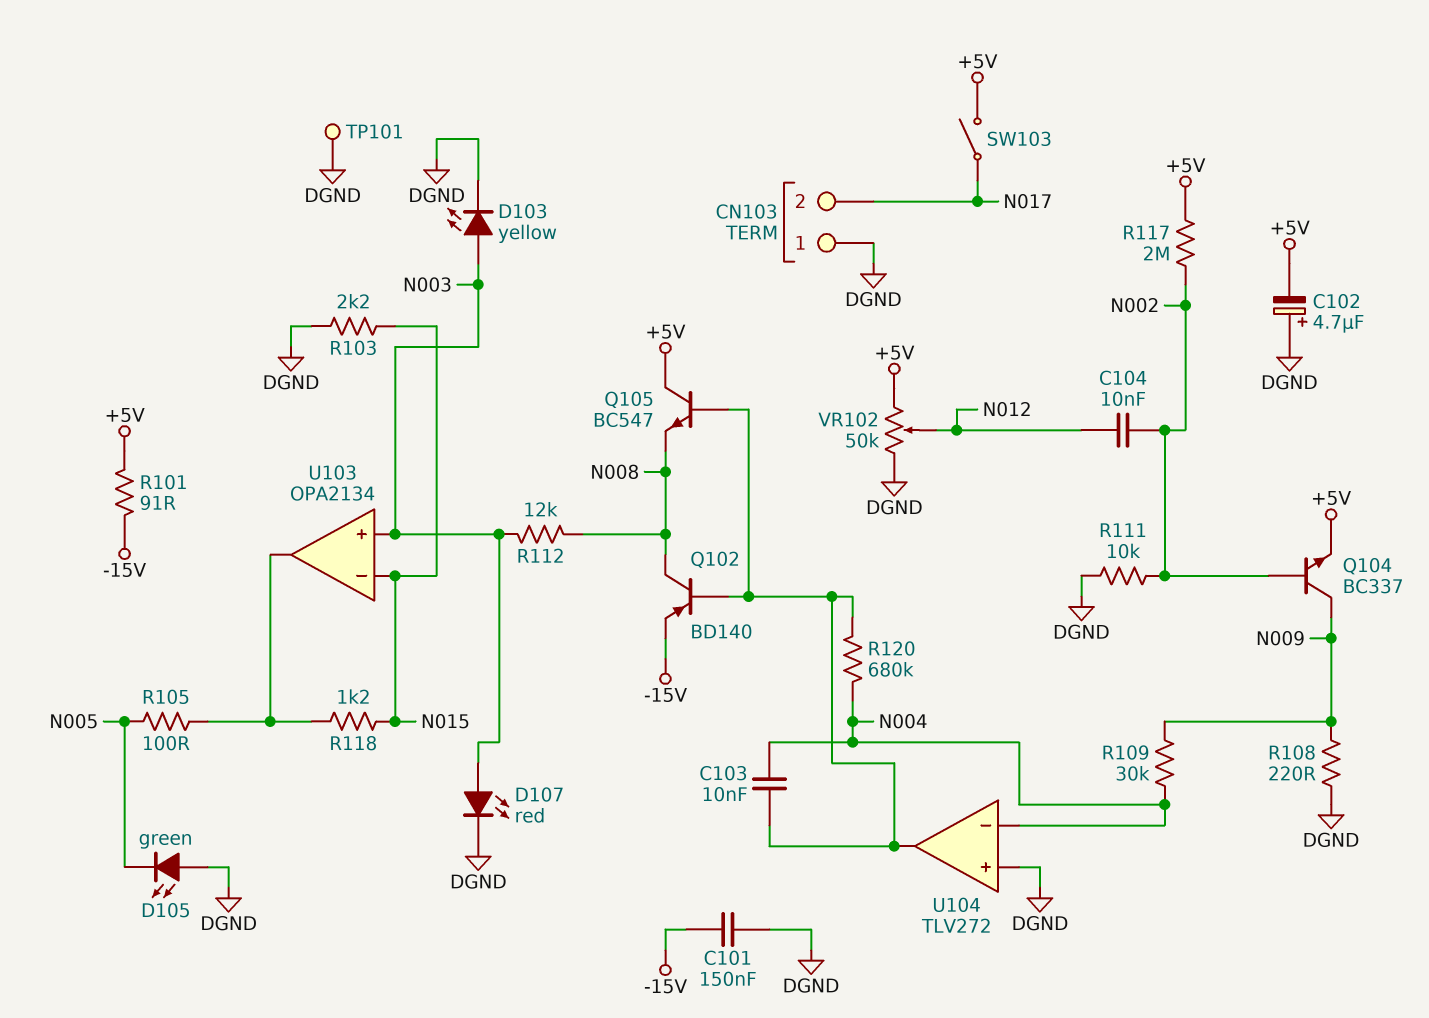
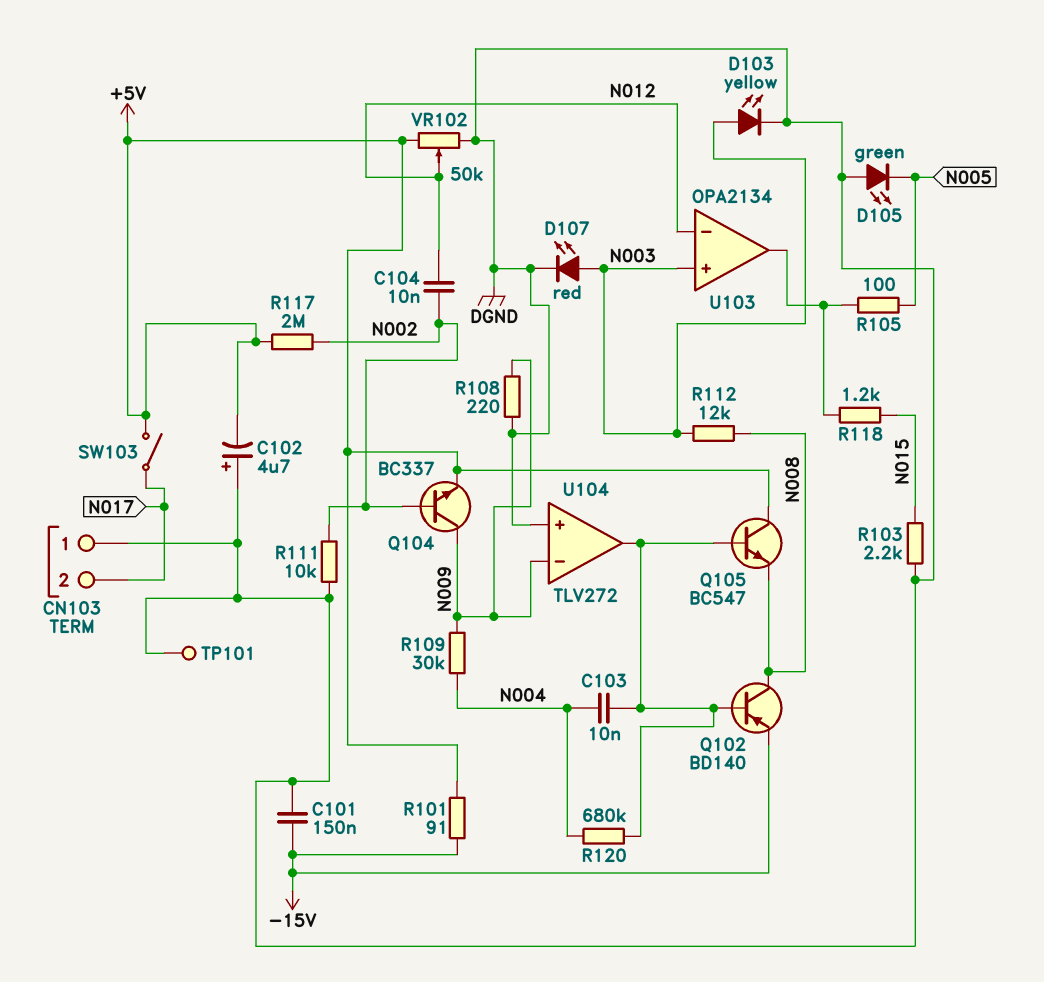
U103 pin in-: N015 -> N012
U104 pin in-: N004 -> N009

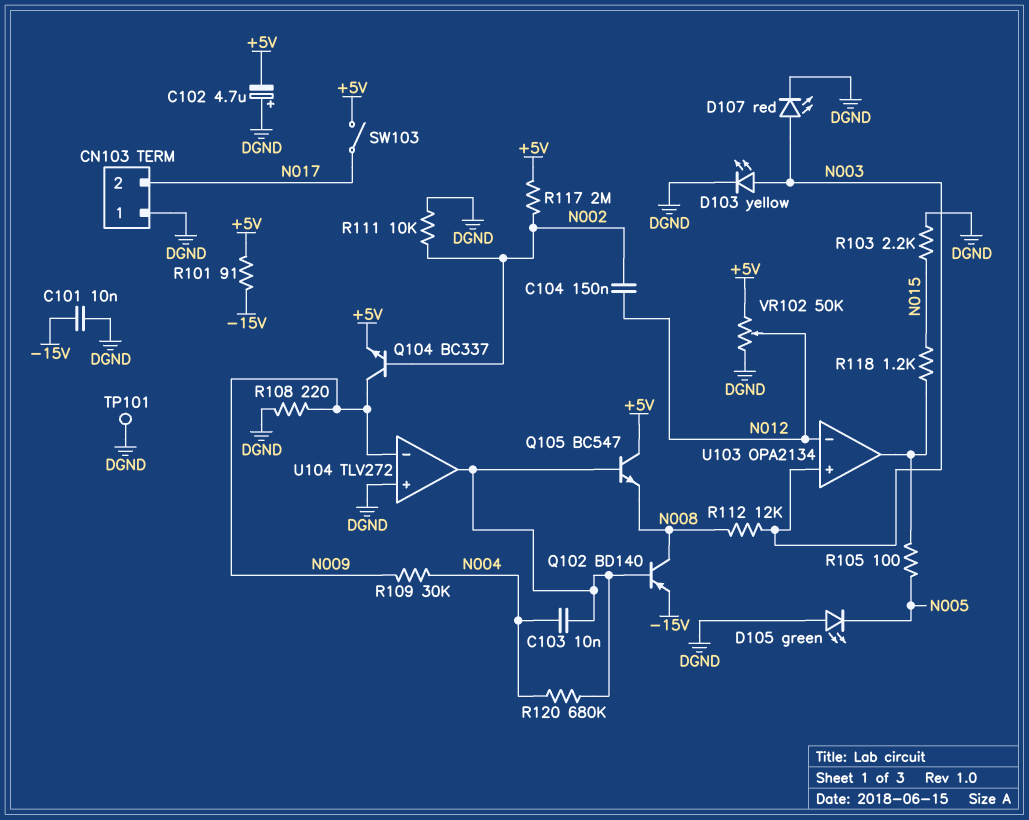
C101: 150nF (-15V, DGND) -> 10nF (-15V, DGND)
C104: 10nF (N002, N012) -> 150nF (N002, N012)

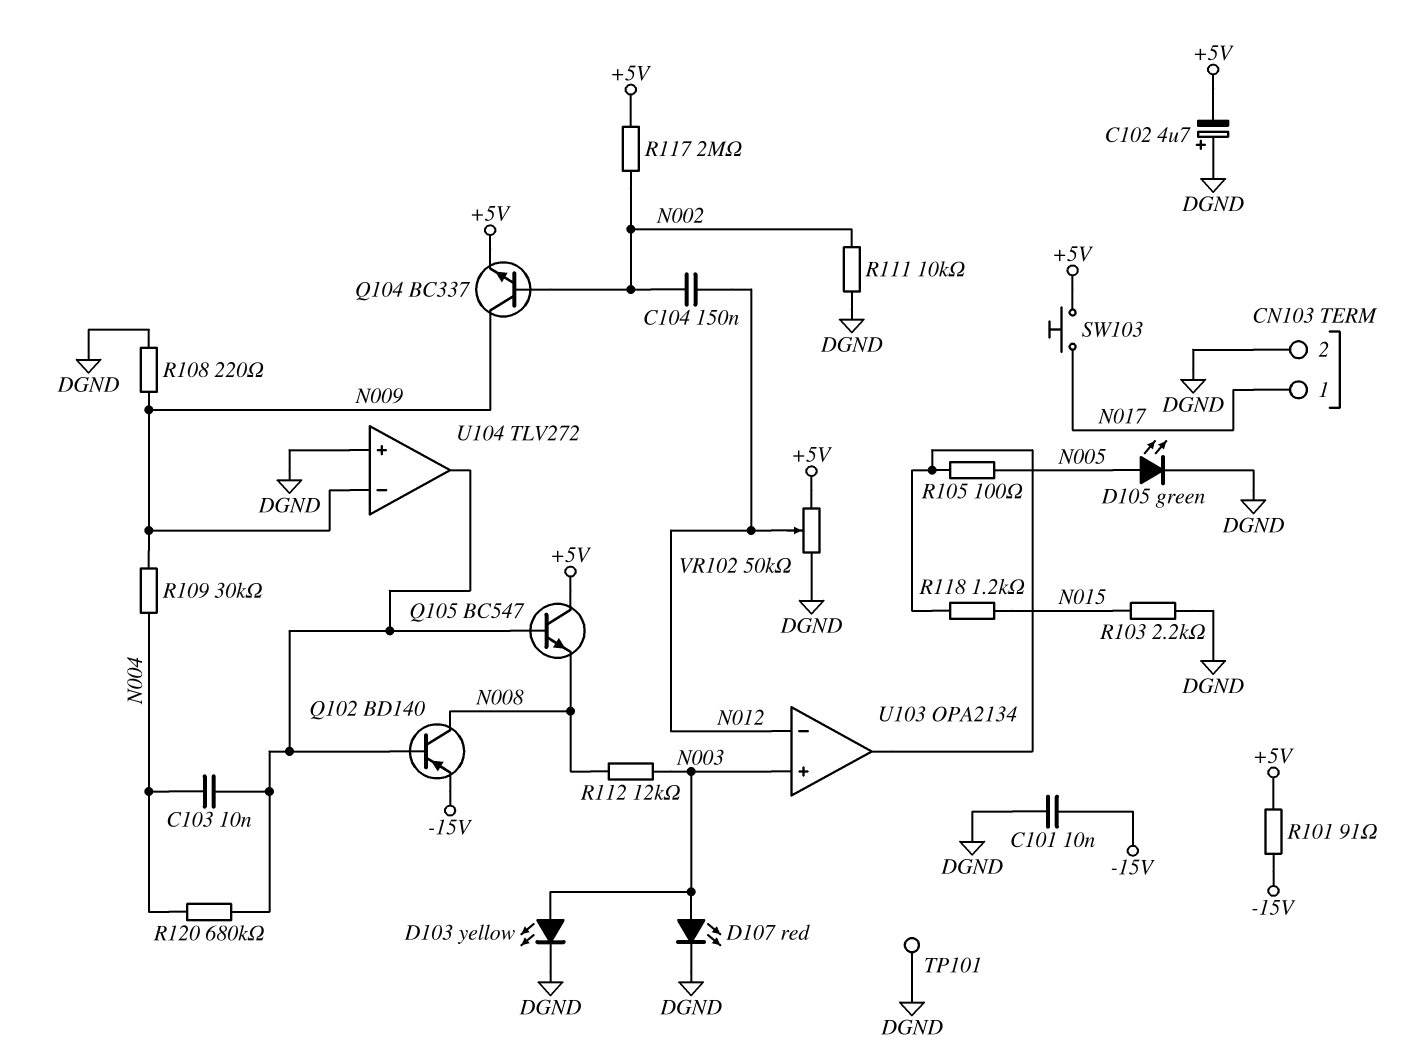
CN103 pin 1: DGND -> N017
CN103 pin 2: N017 -> DGND
D105: LED green (A DGND, K N005) -> LED green (A N005, K DGND)
SW103: switch (+5V, N017) -> button (+5V, N017)

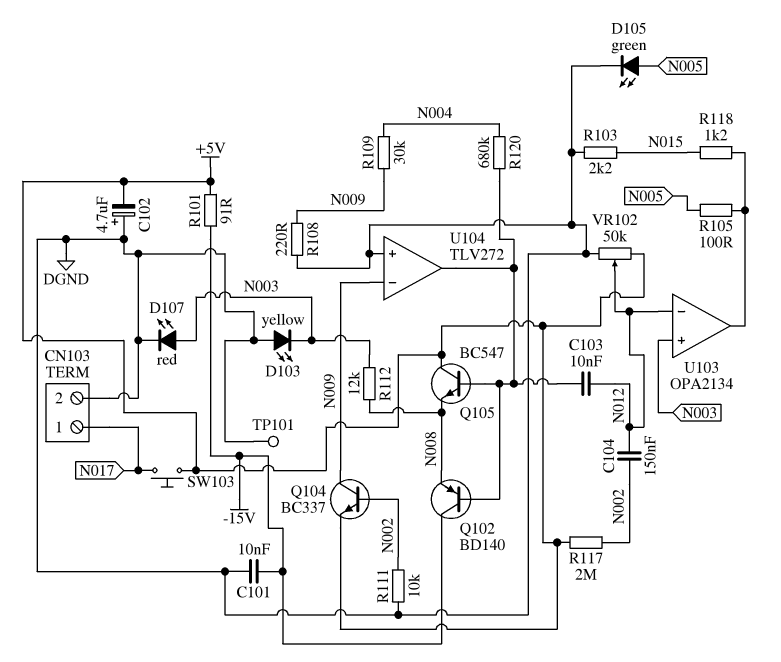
C103: 10nF (N004, U104/out) -> 10nF (N012, U104/out)
D103: LED yellow (A N003, K DGND) -> LED yellow (A DGND, K N003)
Q102: PNP BD140 (B U104/out, C N008, E -15V) -> PNP BD140 (B U104/out, C -15V, E N008)

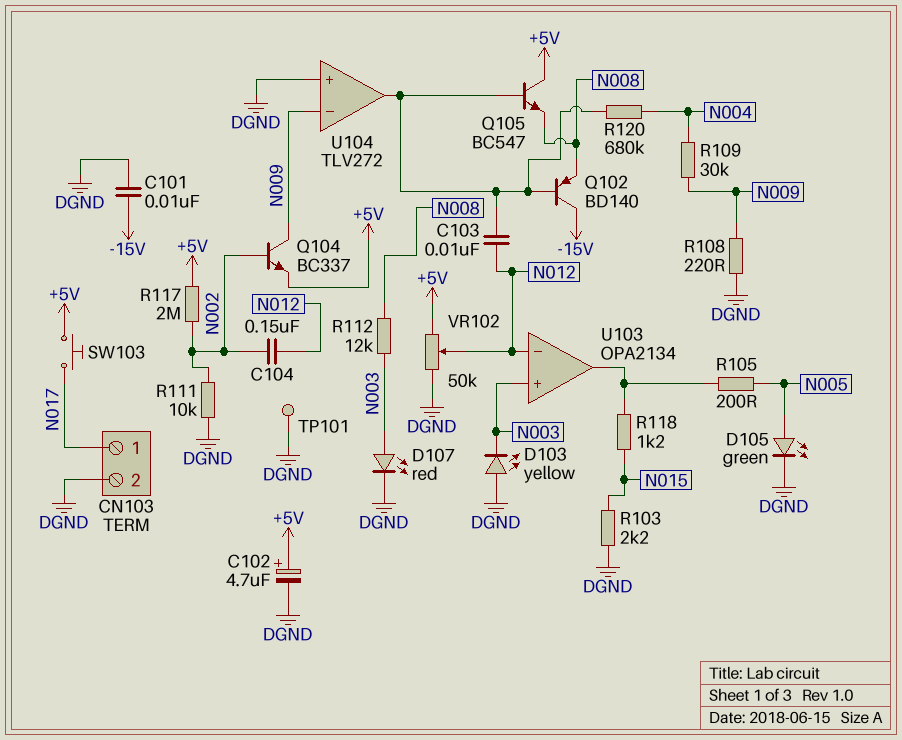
C102: 4.7uF (plus DGND, minus +5V) -> 4.7uF (plus +5V, minus DGND)
R101: 91 (+5V, -15V) -> none
R105: 100 (N005, U103/out) -> 200 (N005, U103/out)

